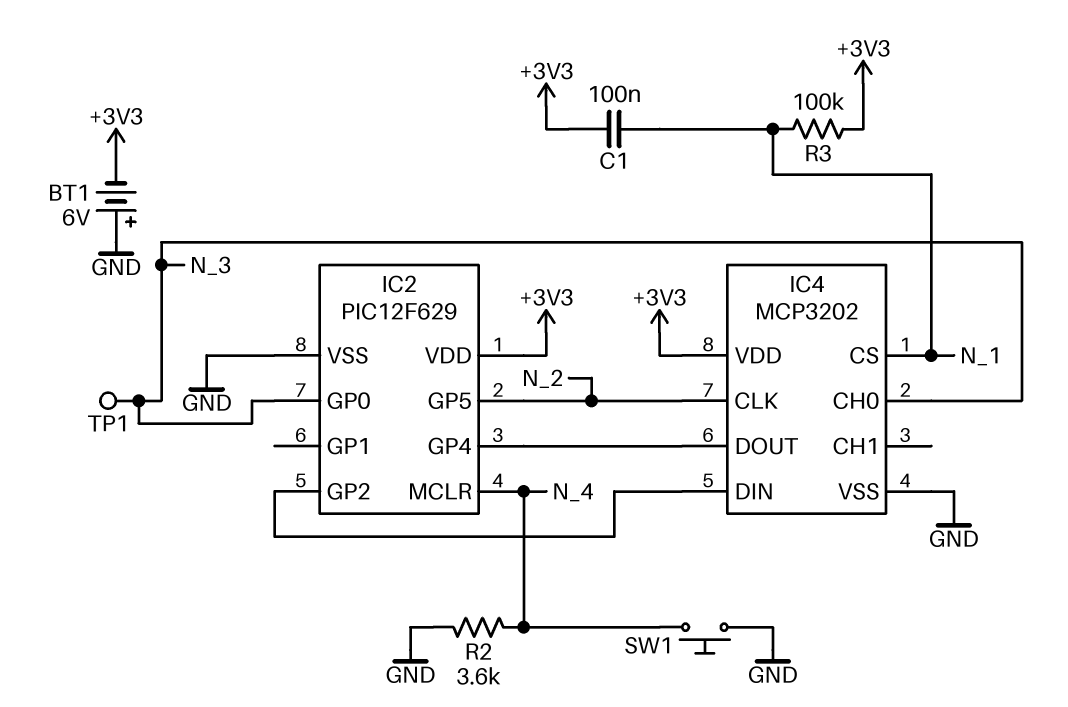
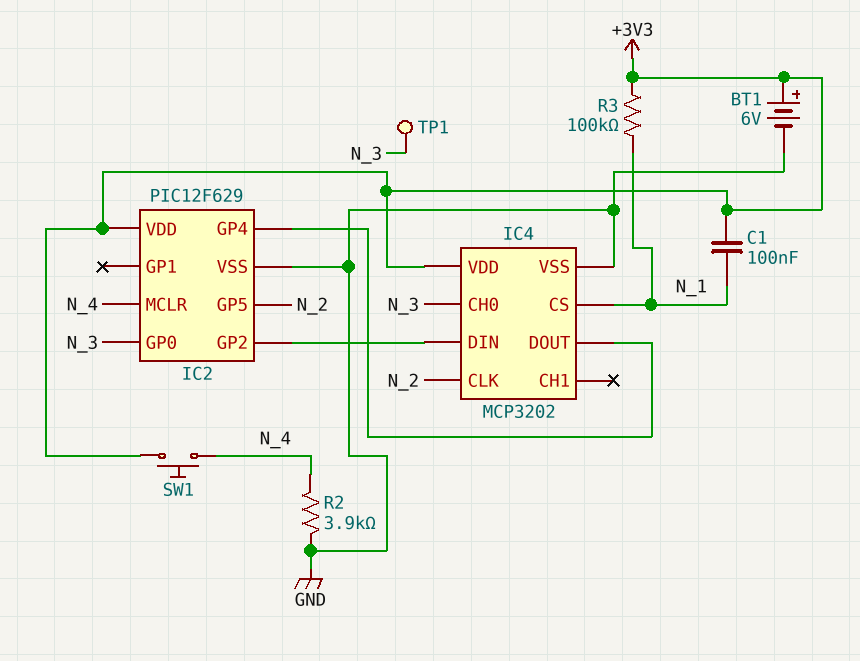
BT1: 6V (plus GND, minus +3V3) -> 6V (plus +3V3, minus GND)
R2: 3.6k (GND, N_4) -> 3.9k (GND, N_4)
SW1: button (GND, N_4) -> button (+3V3, N_4)

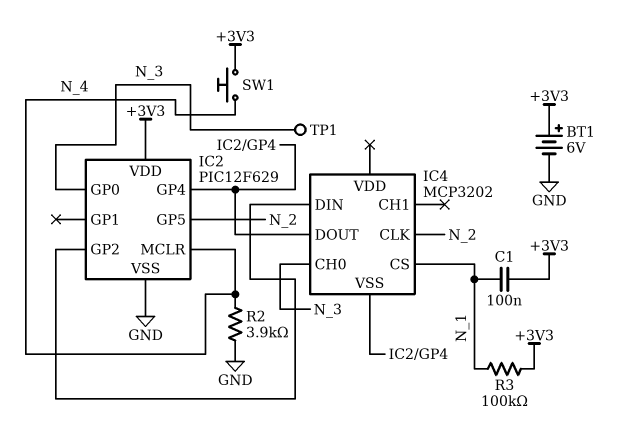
IC4 pin VDD: +3V3 -> none
IC4 pin VSS: GND -> IC2/GP4

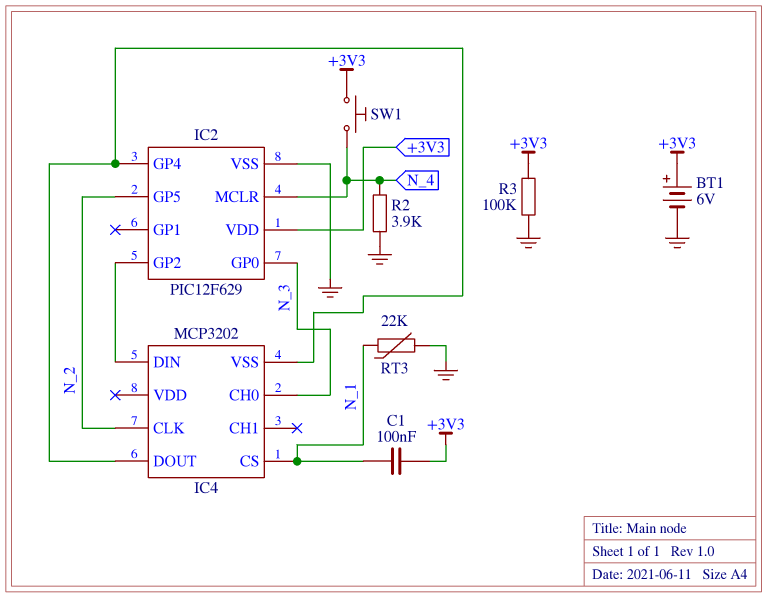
R3: 100k (+3V3, N_1) -> 100k (+3V3, GND)
RT3: none -> 22k (GND, N_1)
TP1: test point (N_3) -> none

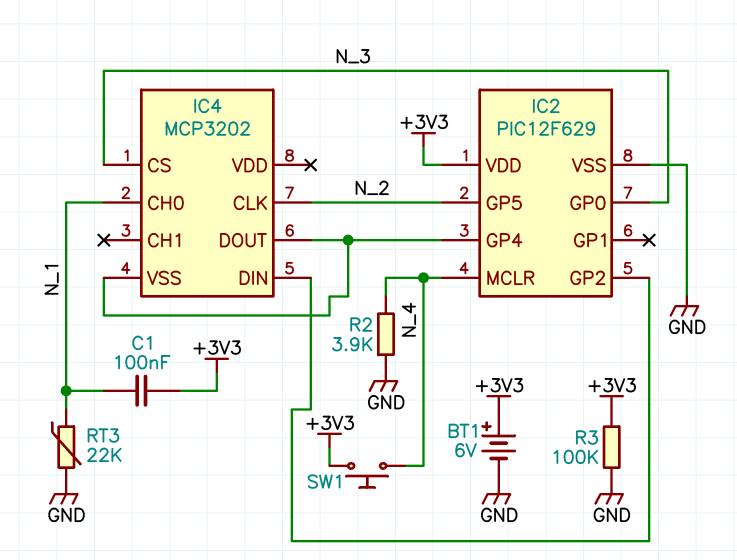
IC4 pin CH0: N_3 -> N_1
IC4 pin CS: N_1 -> N_3

